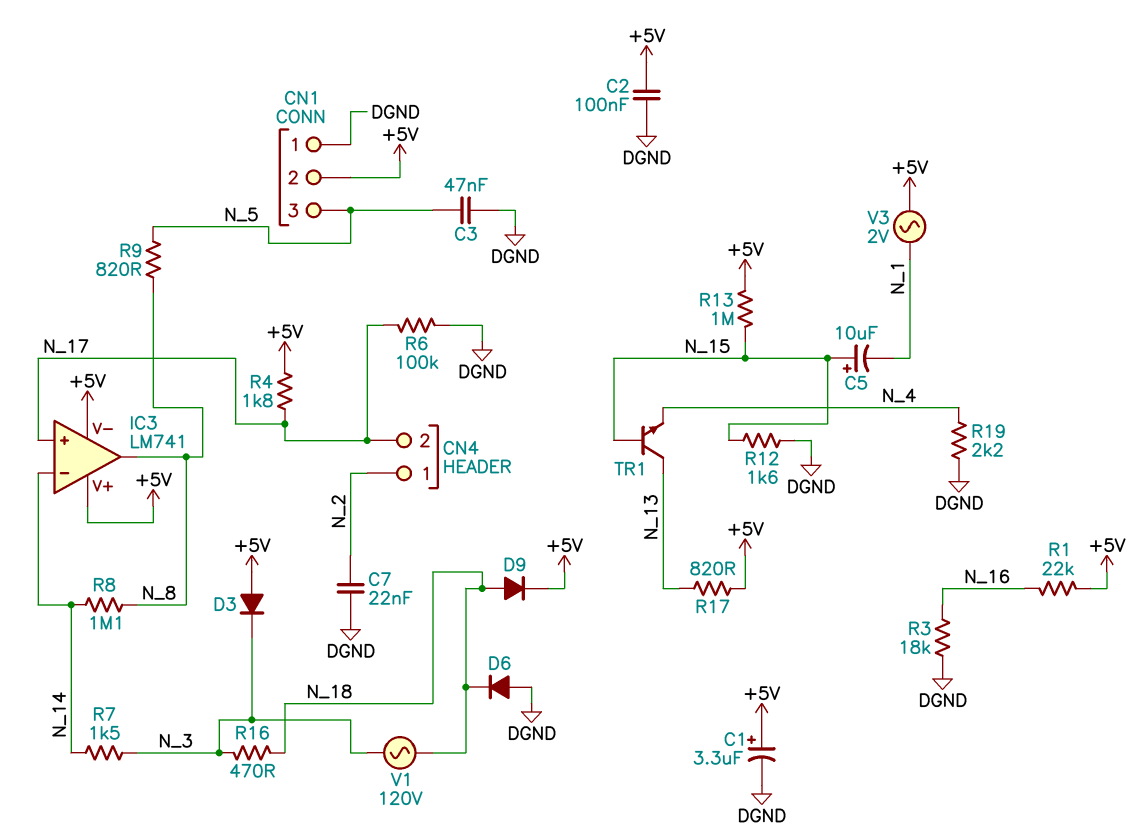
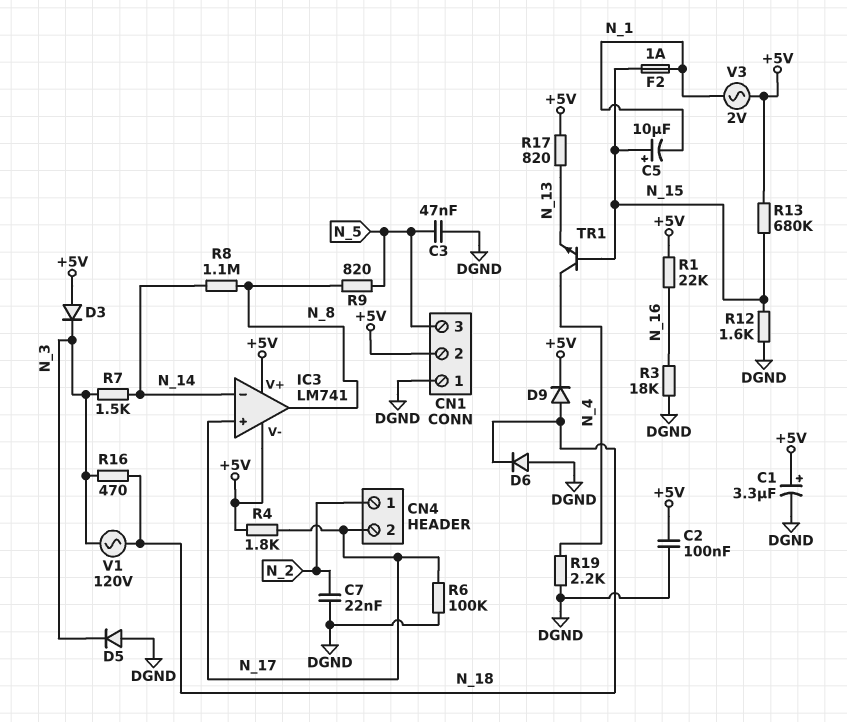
D5: none -> diode (A DGND, K N_3)
F2: none -> 1A (N_1, N_15)
R13: 1M (+5V, N_15) -> 680k (+5V, N_15)
TR1: NPN (B N_15, C N_13, E N_4) -> NPN (B N_15, C N_4, E N_13)

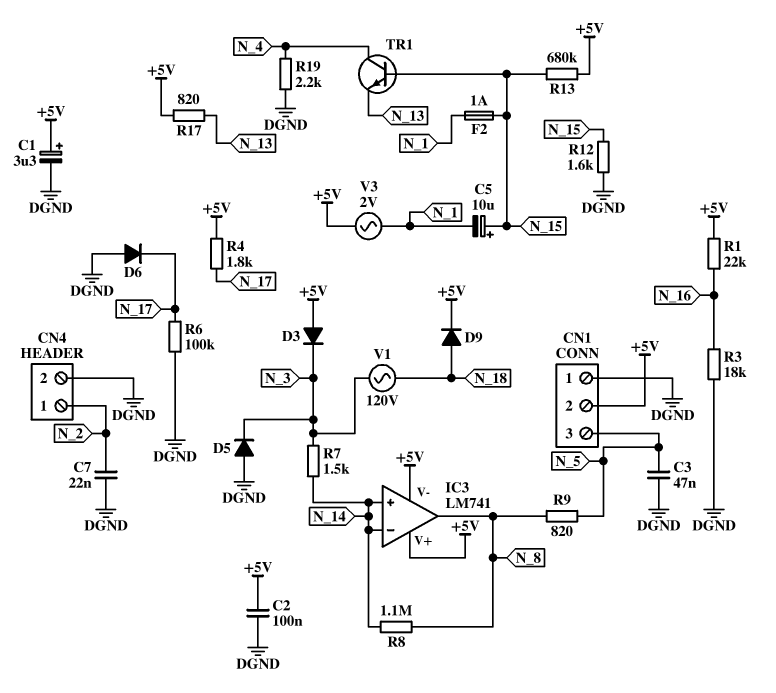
CN4 pin 2: N_17 -> DGND
D6: diode (A DGND, K N_18) -> diode (A DGND, K N_17)
IC3 pin in+: N_17 -> N_14
R16: 470 (N_3, N_18) -> none

